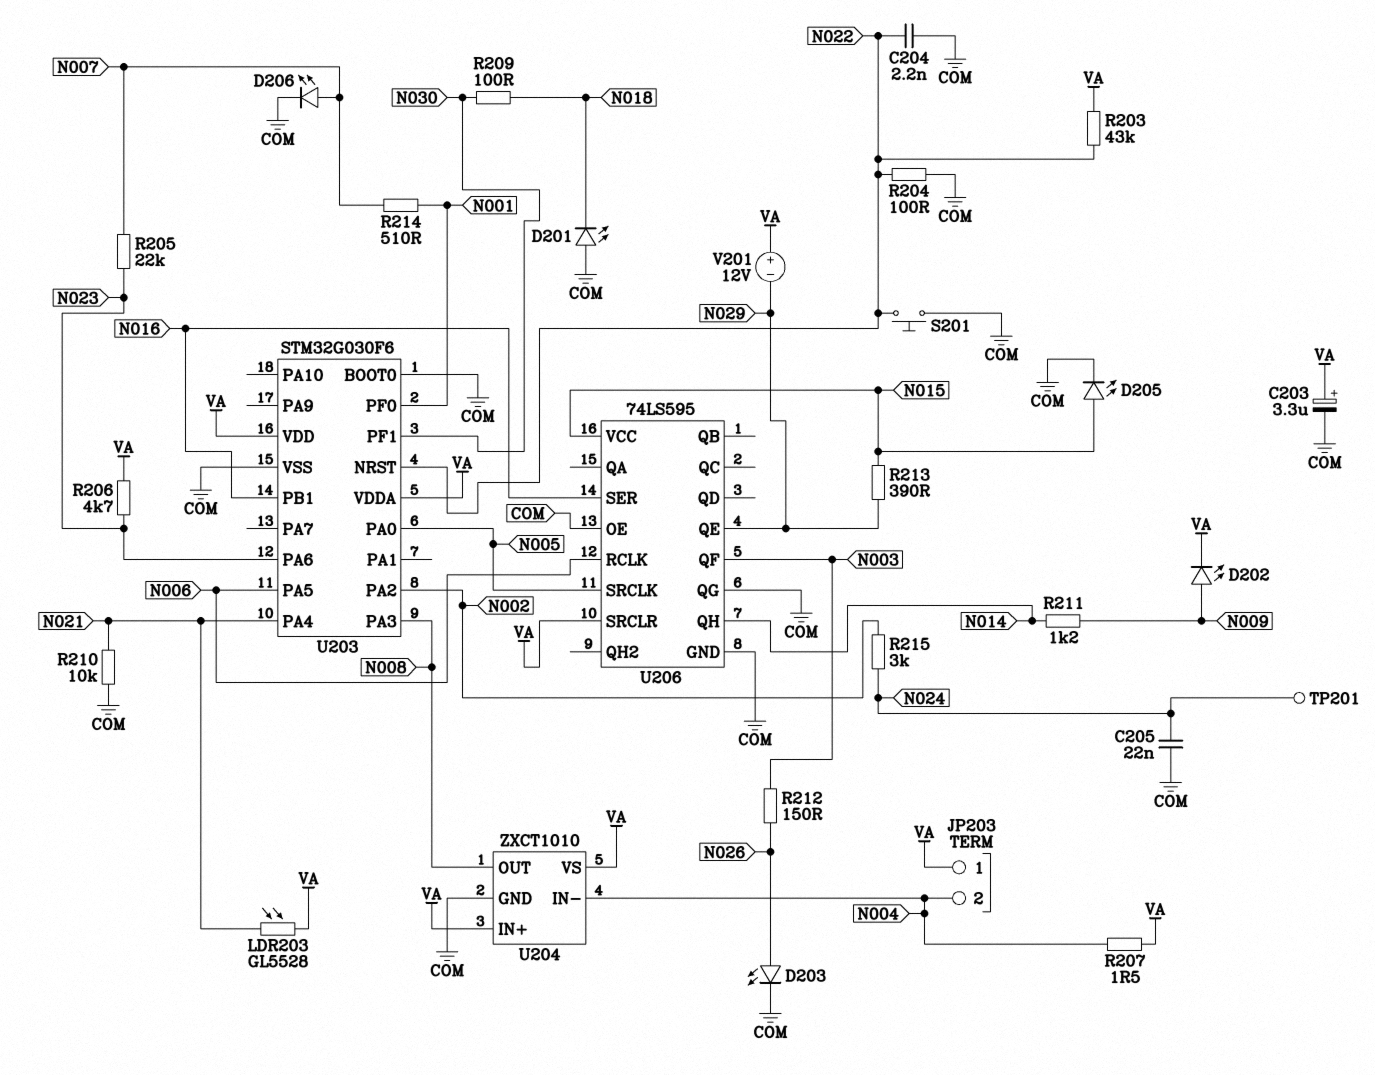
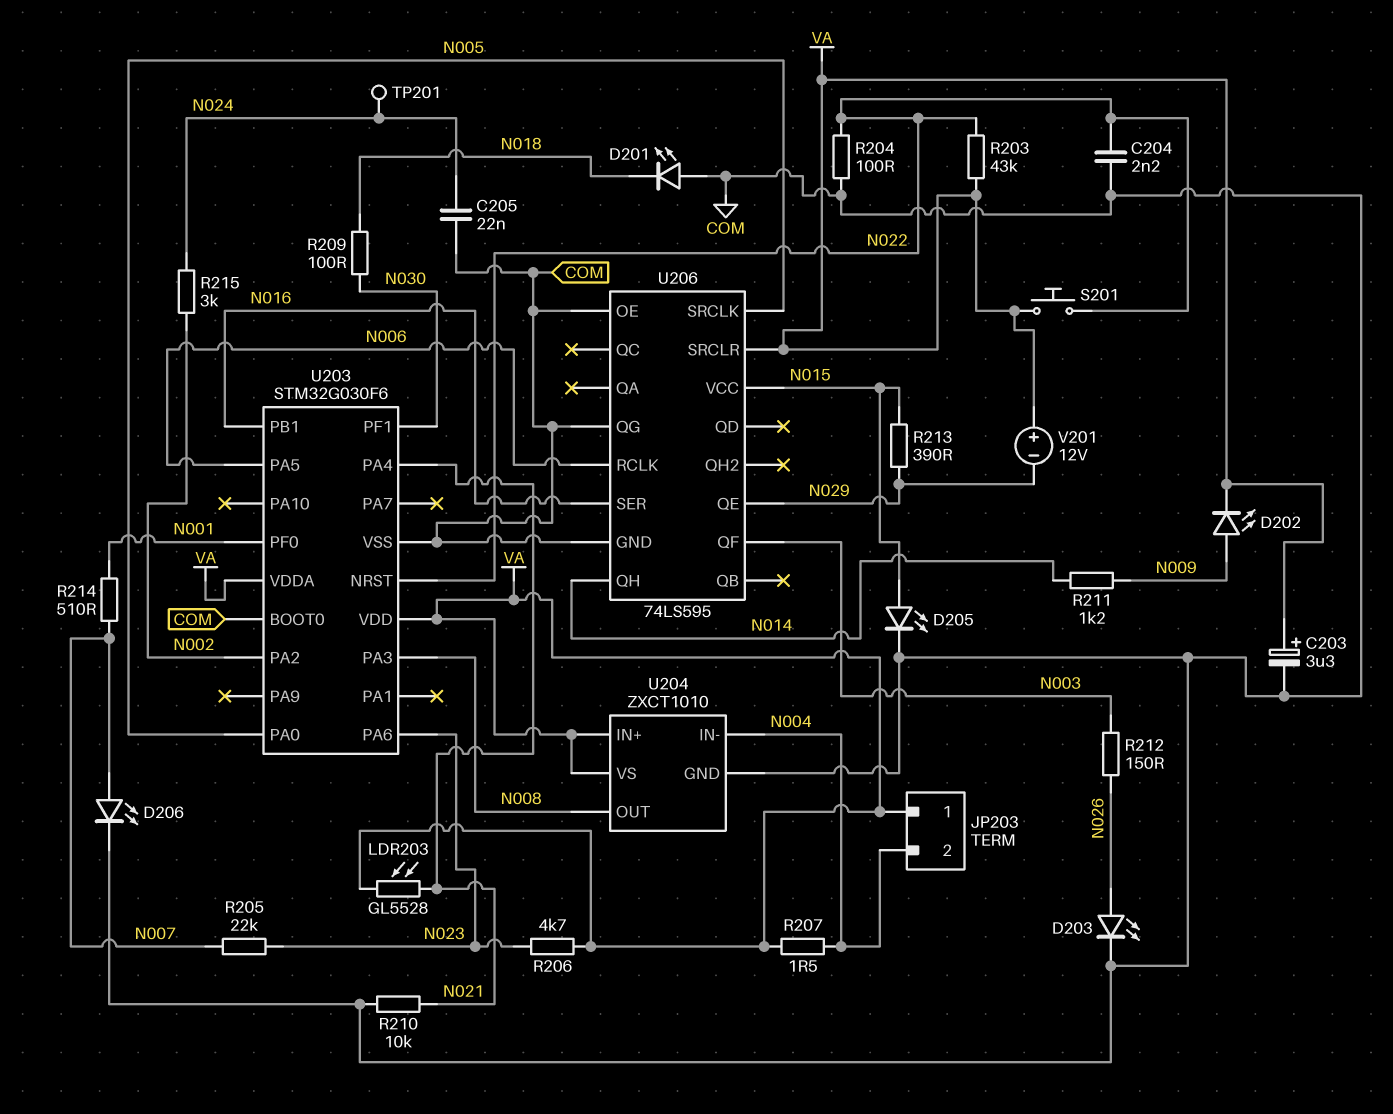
S201: button (COM, N022) -> button (N022, VA)

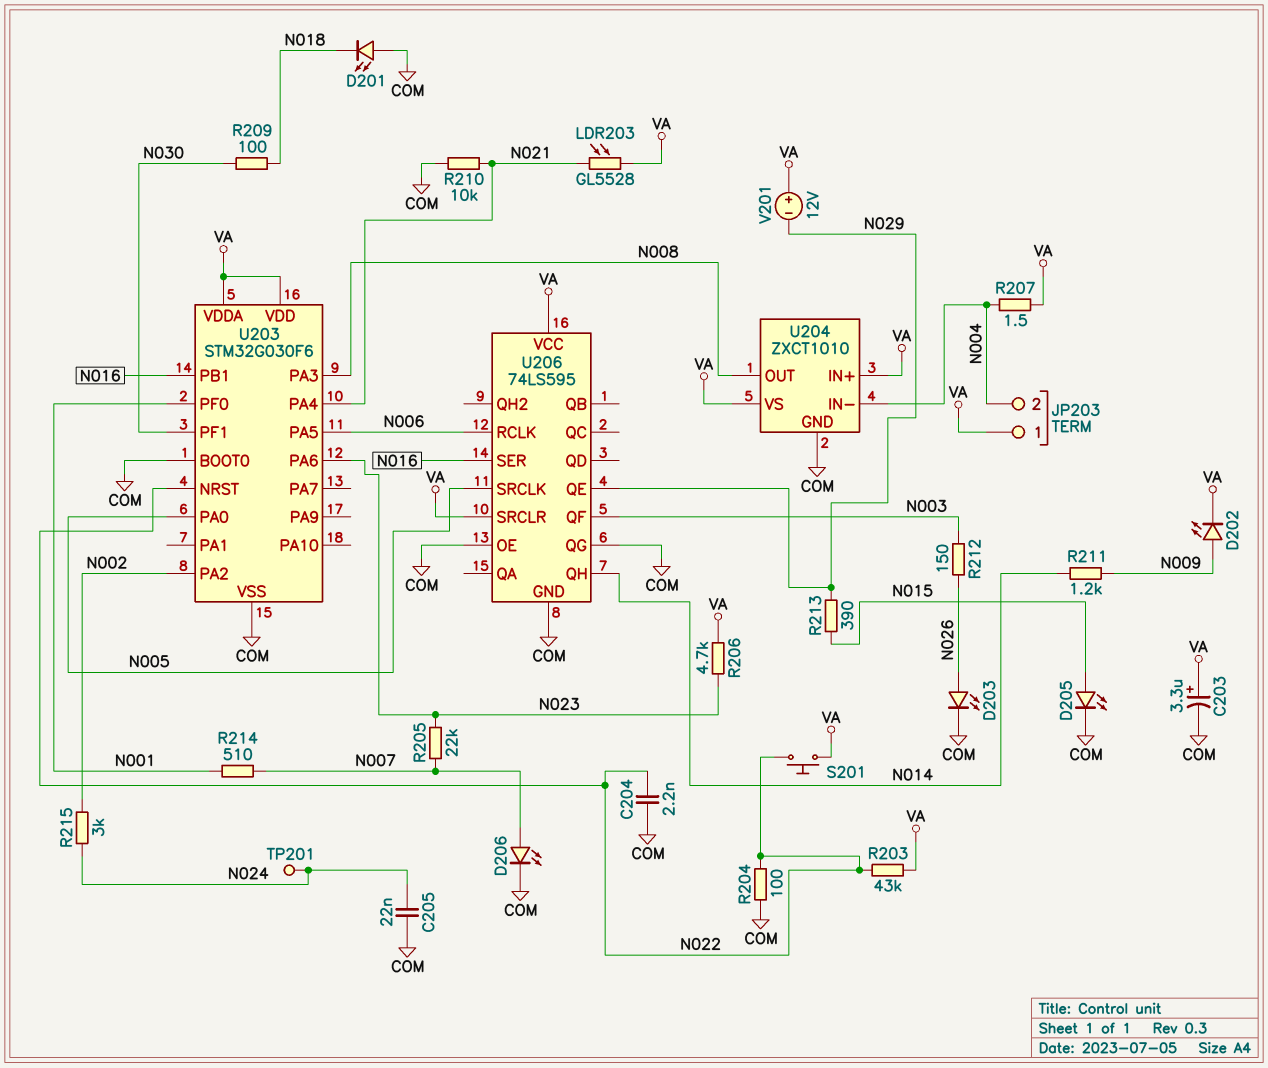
U206 pin VCC: N015 -> VA

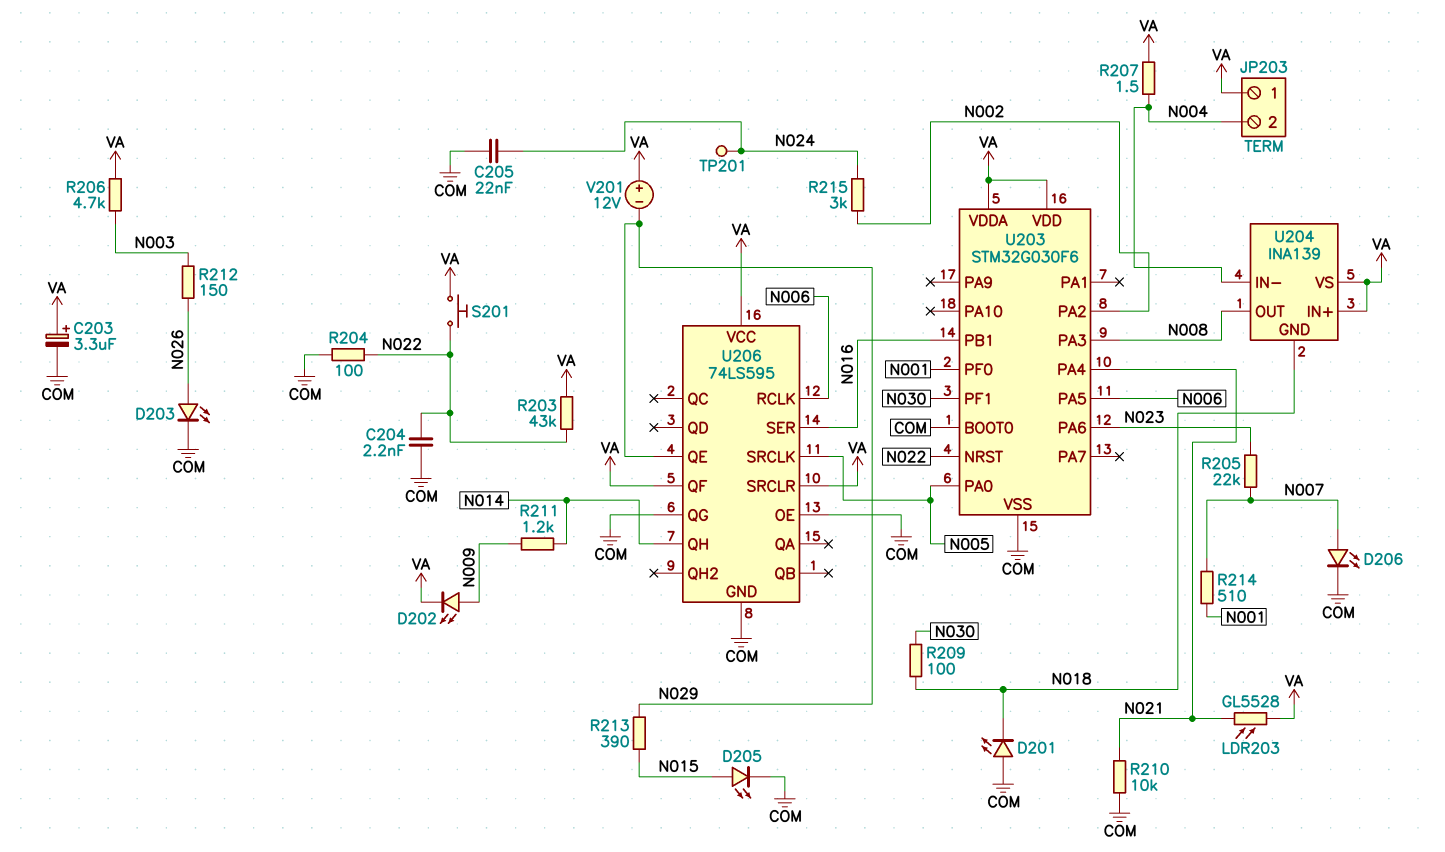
R206: 4.7k (N023, VA) -> 4.7k (N003, VA)
U204: ZXCT1010 -> INA139
U204 pin GND: COM -> N018
U206 pin QF: N003 -> VA

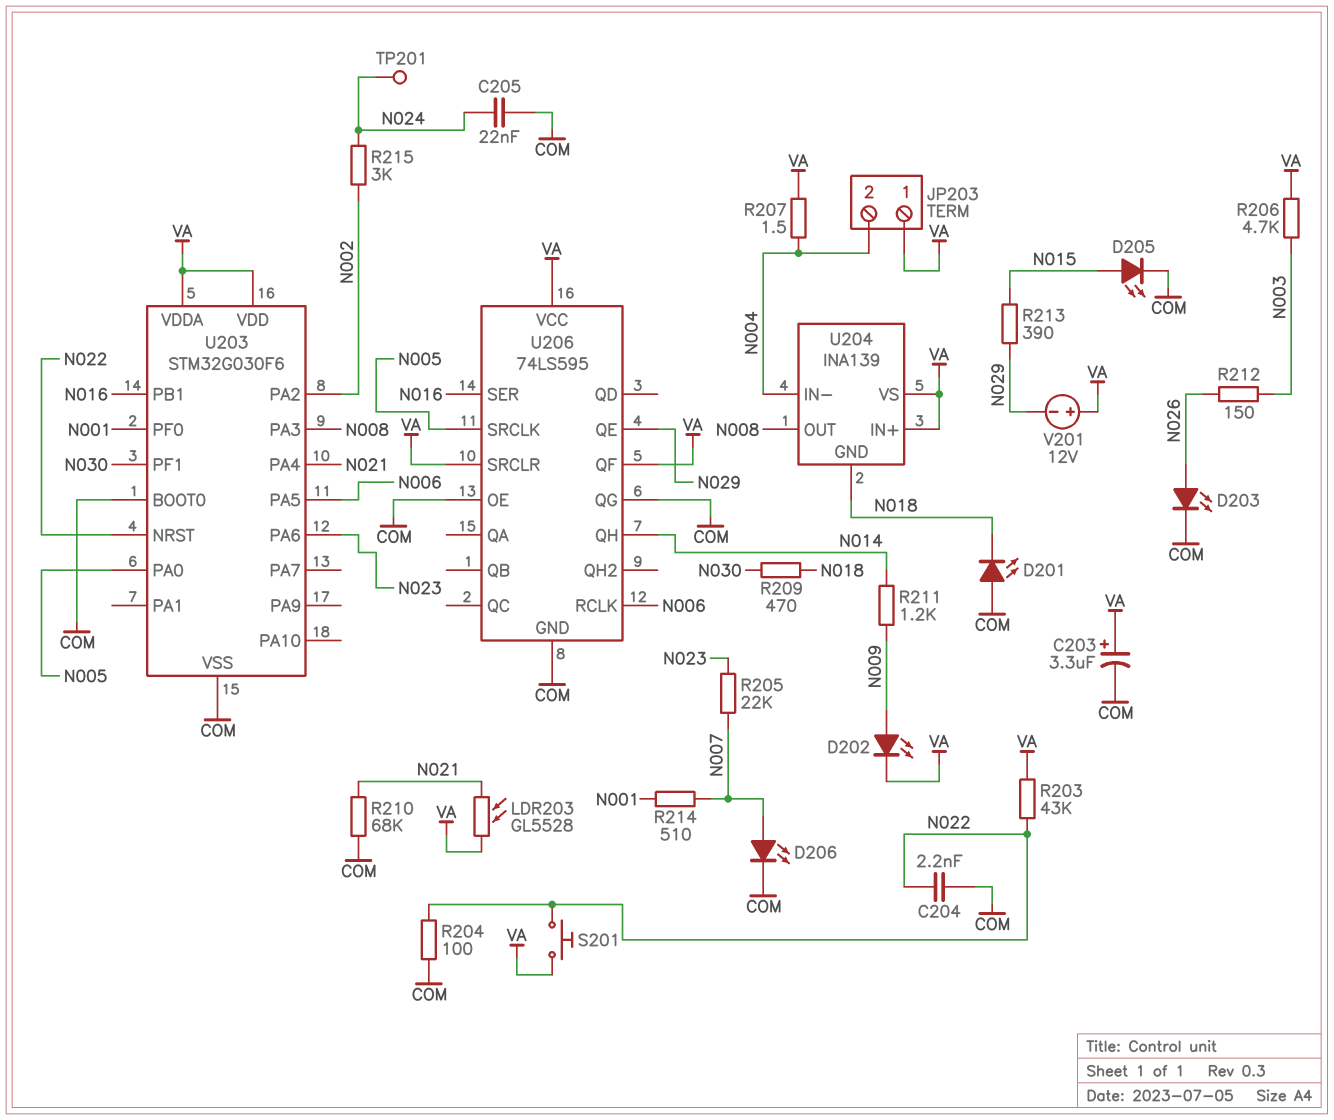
R209: 100 (N018, N030) -> 470 (N018, N030)
R210: 10k (COM, N021) -> 68k (COM, N021)

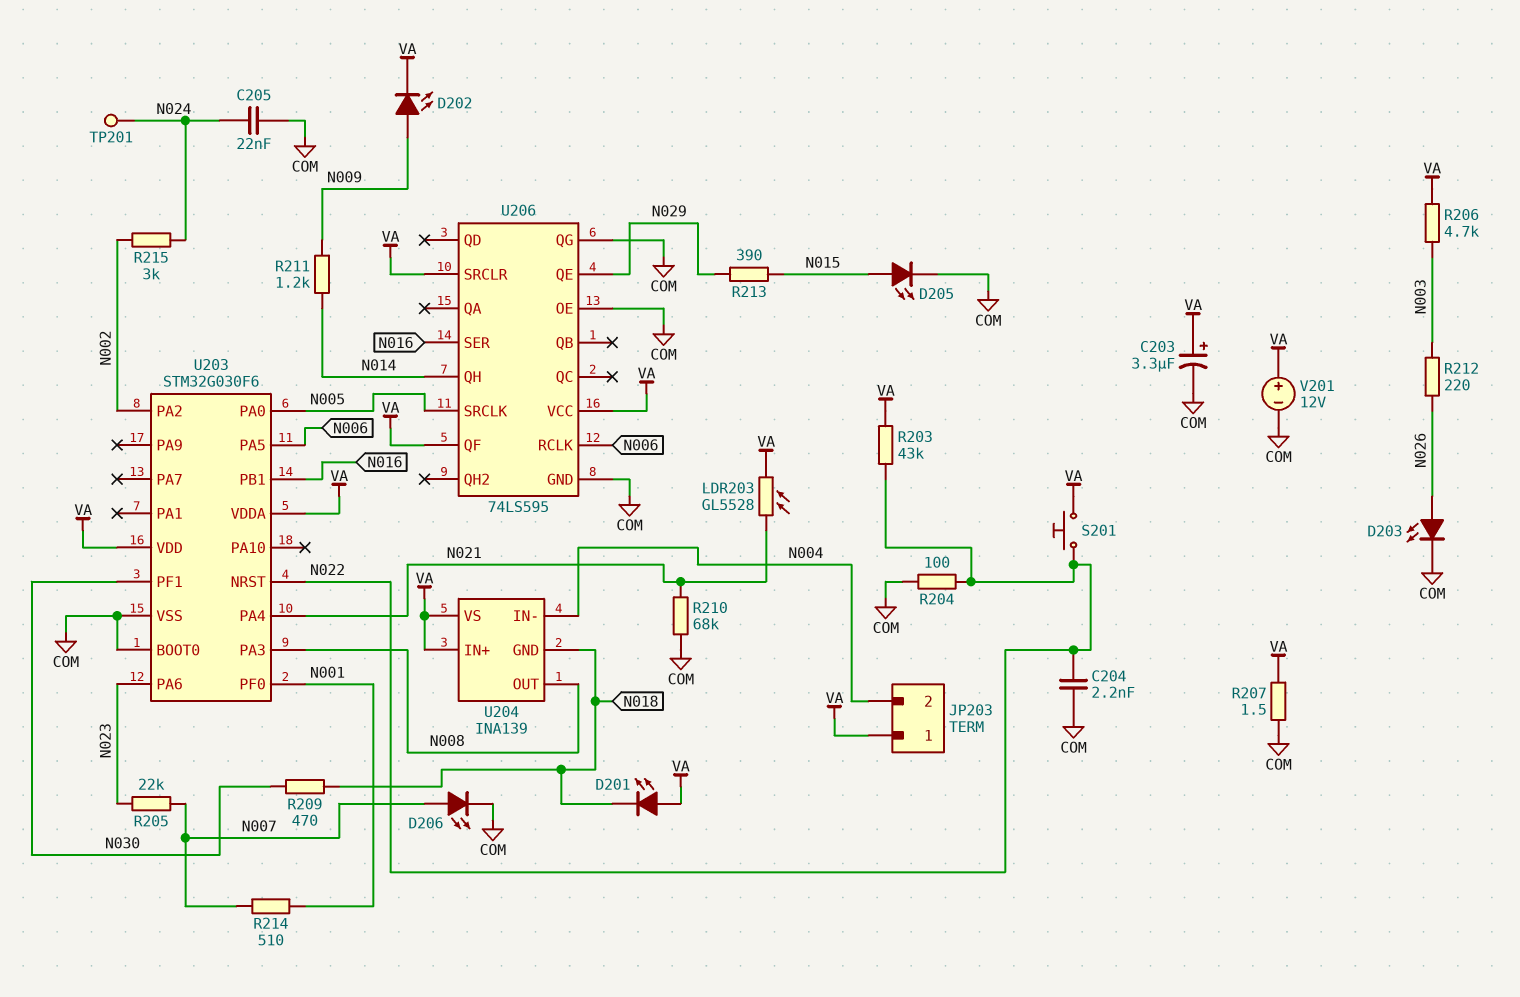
D201: LED (A COM, K N018) -> LED (A VA, K N018)
R207: 1.5 (N004, VA) -> 1.5 (COM, VA)
R212: 150 (N003, N026) -> 220 (N003, N026)
V201: 12V (plus VA, minus N029) -> 12V (plus VA, minus COM)

